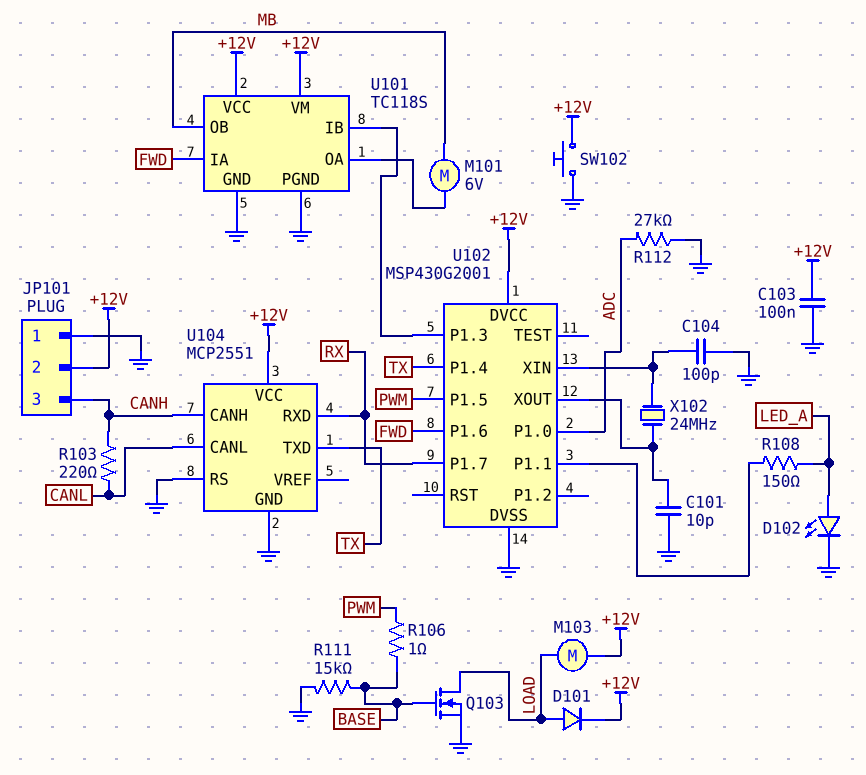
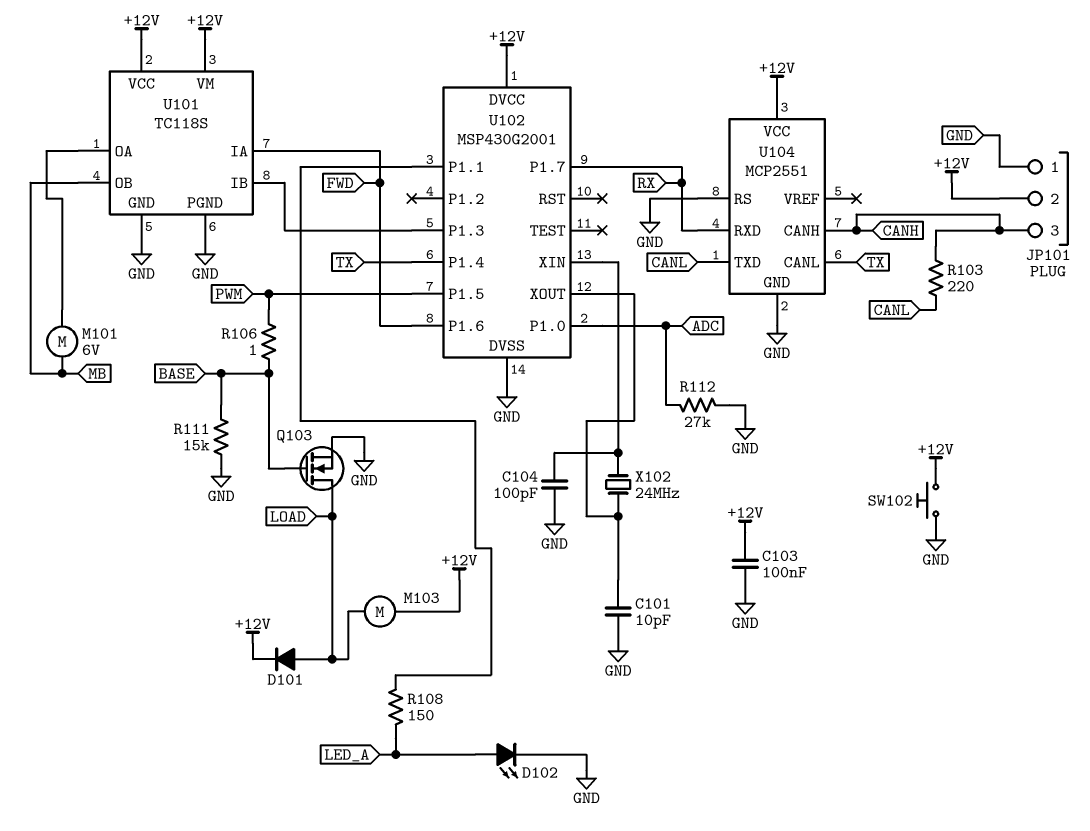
U104 pin CANL: CANL -> TX
U104 pin TXD: TX -> CANL

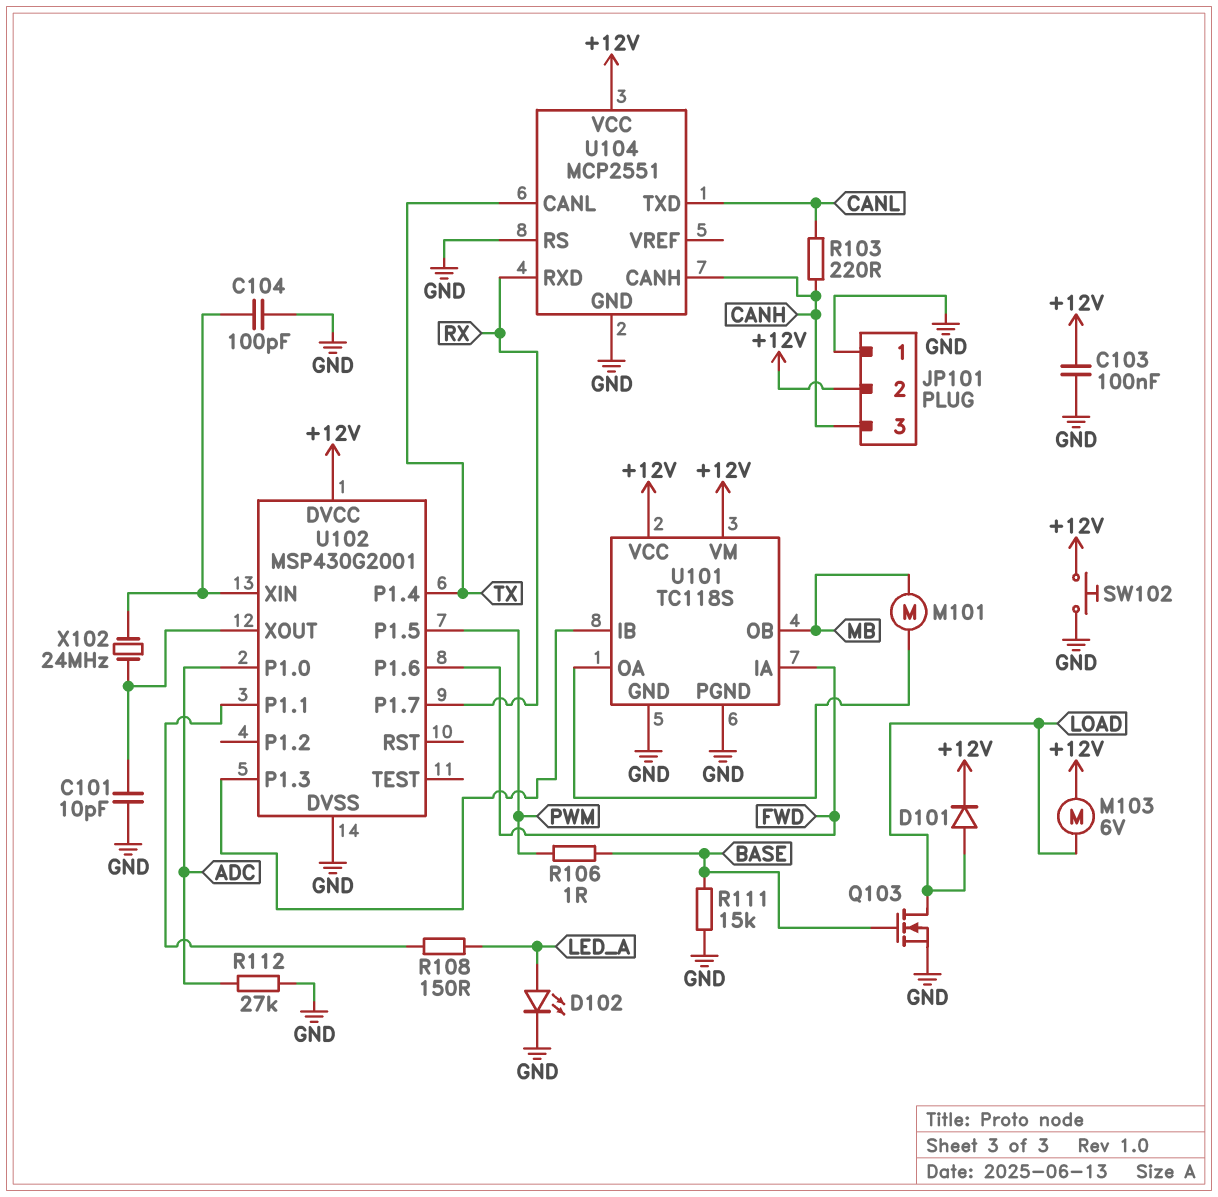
M101: motor 6V (MB, U101/OA) -> motor (MB, U101/OA)
M103: motor (+12V, LOAD) -> motor 6V (+12V, LOAD)

